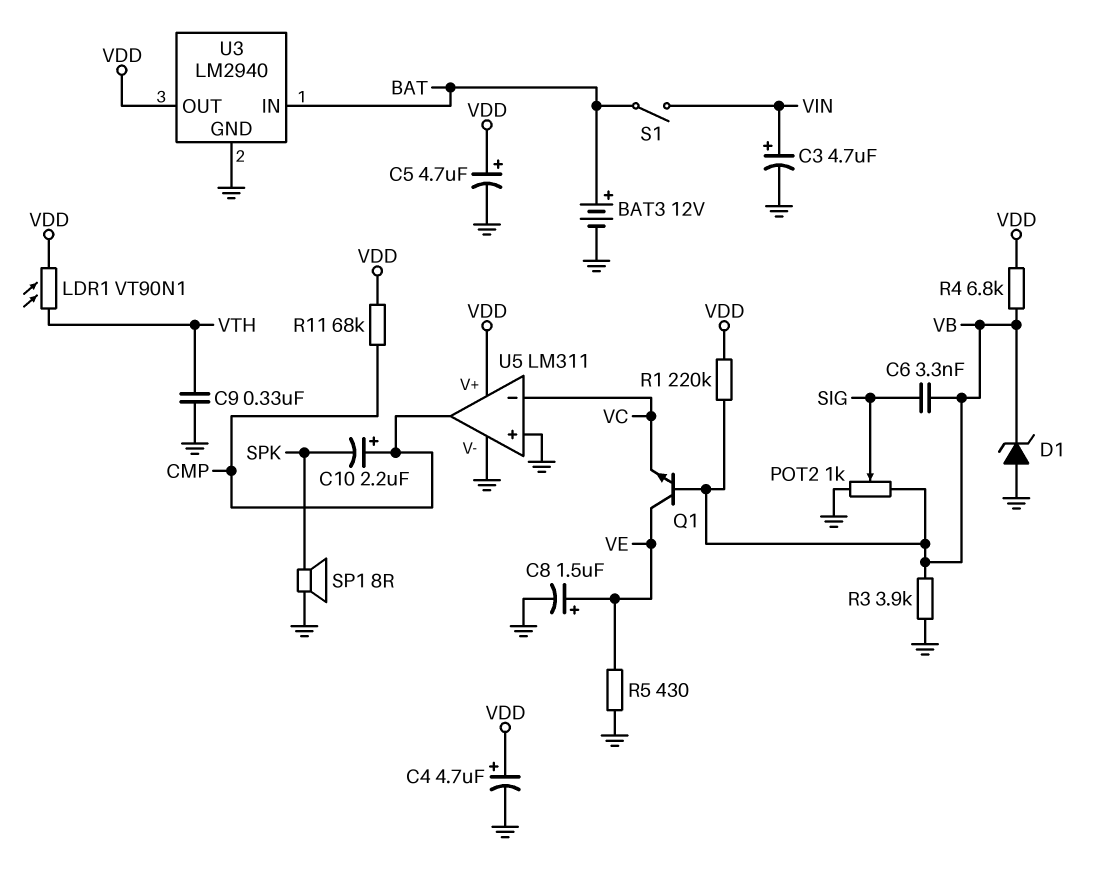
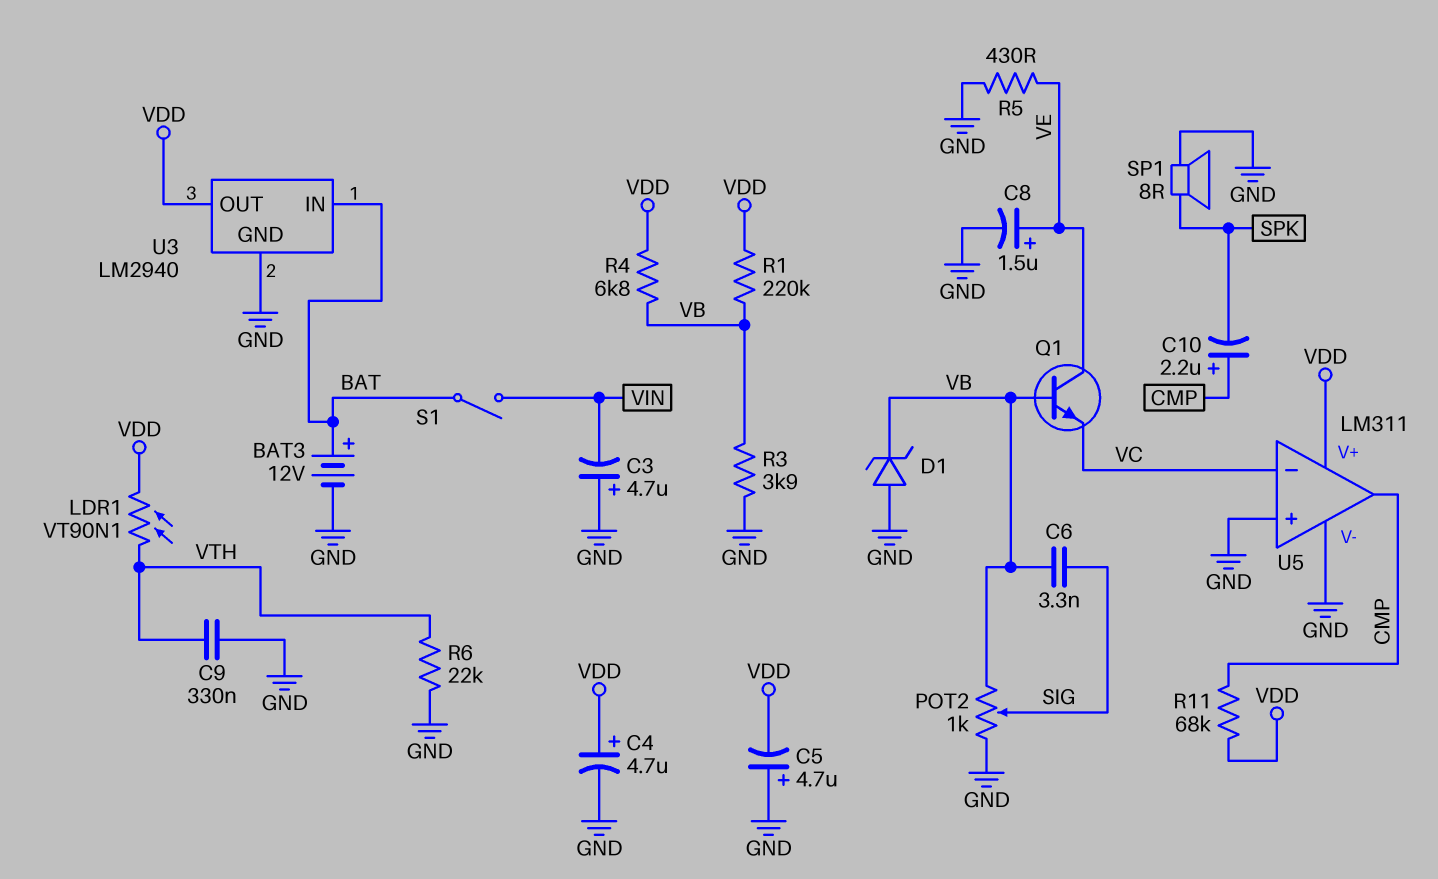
C3: 4.7uF (plus VIN, minus GND) -> 4.7uF (plus GND, minus VIN)
C5: 4.7uF (plus VDD, minus GND) -> 4.7uF (plus GND, minus VDD)
R6: none -> 22k (GND, VTH)

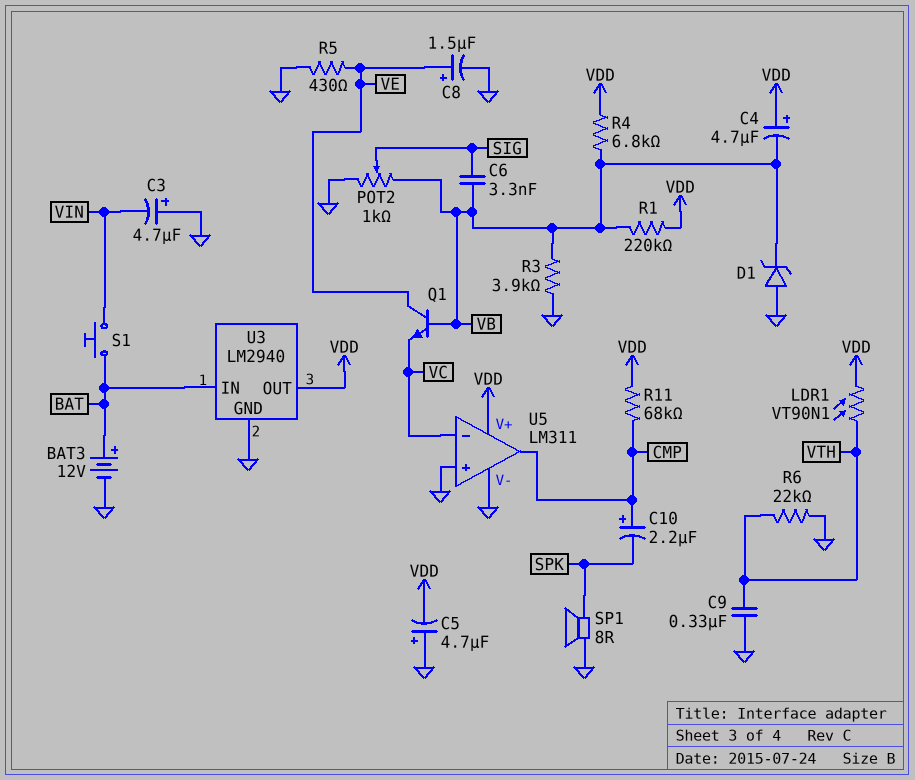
C4: 4.7uF (plus VDD, minus GND) -> 4.7uF (plus VDD, minus VB)
S1: switch (BAT, VIN) -> button (BAT, VIN)

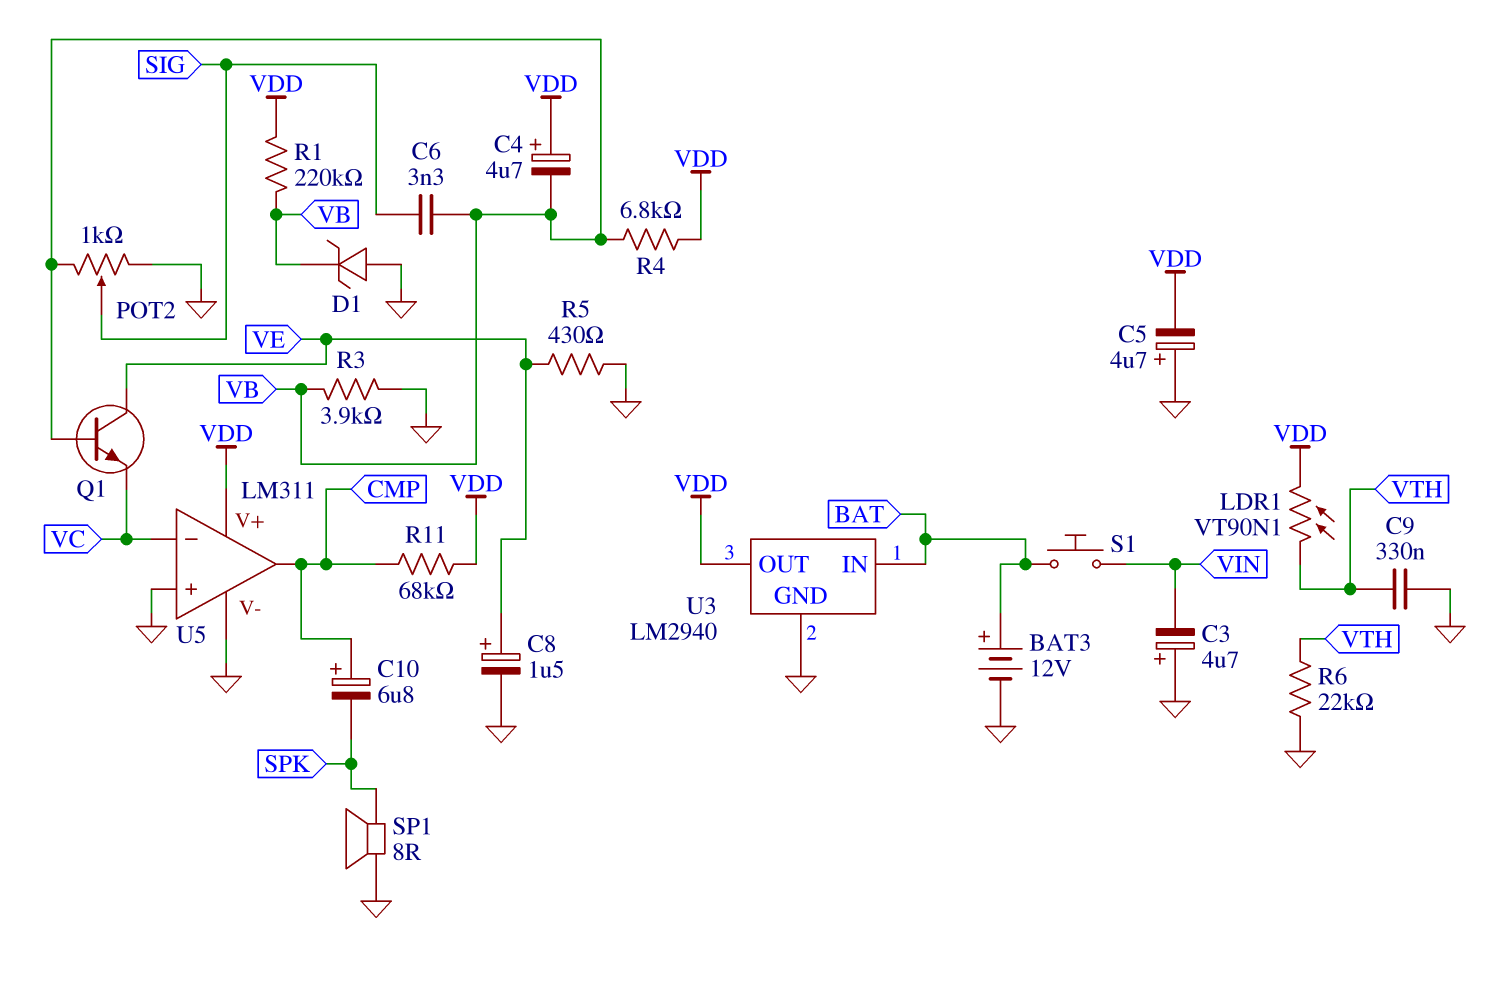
C10: 2.2uF (plus CMP, minus SPK) -> 6.8uF (plus CMP, minus SPK)

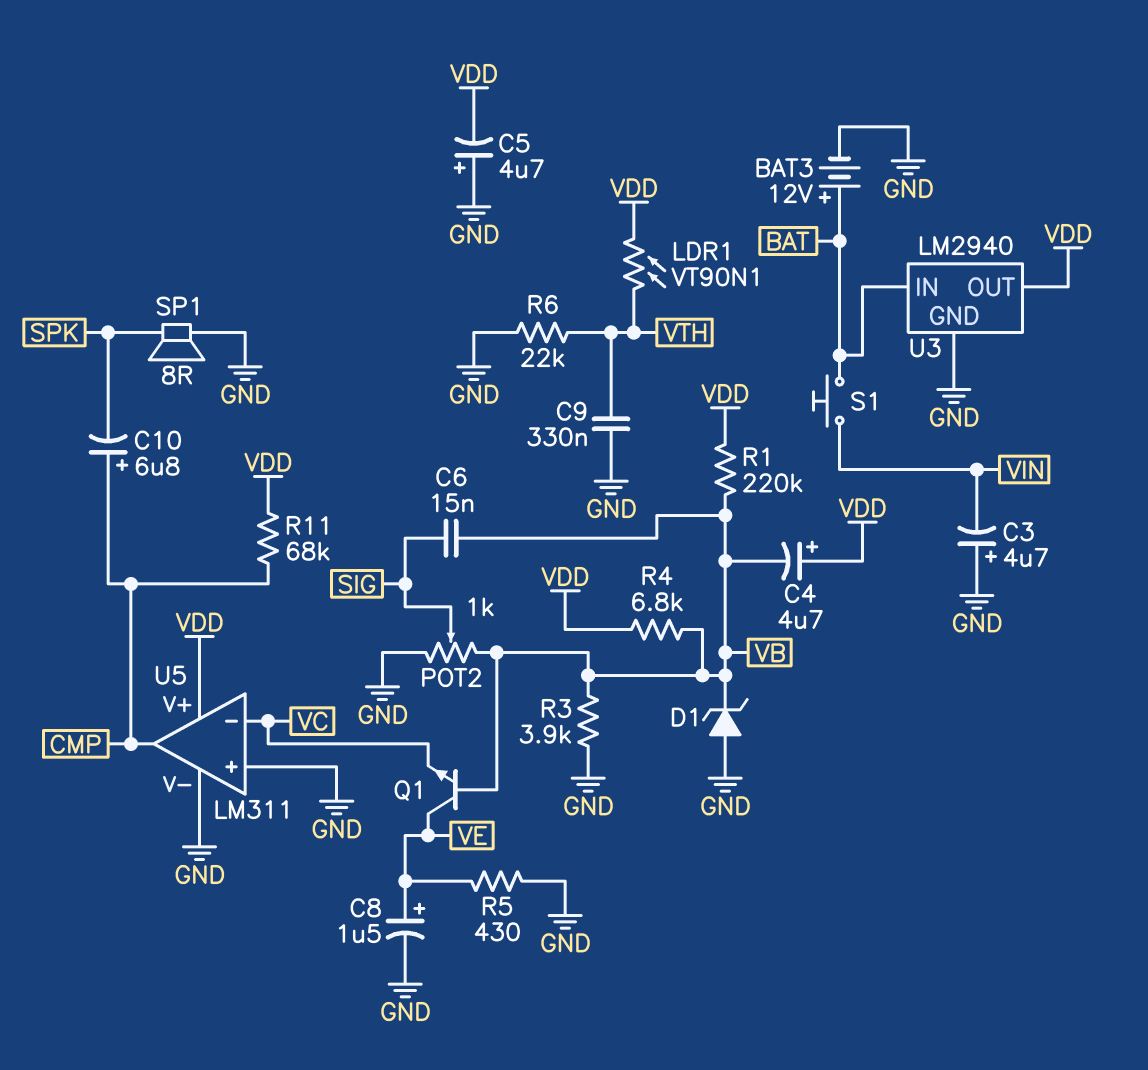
C6: 3.3nF (SIG, VB) -> 15nF (SIG, VB)

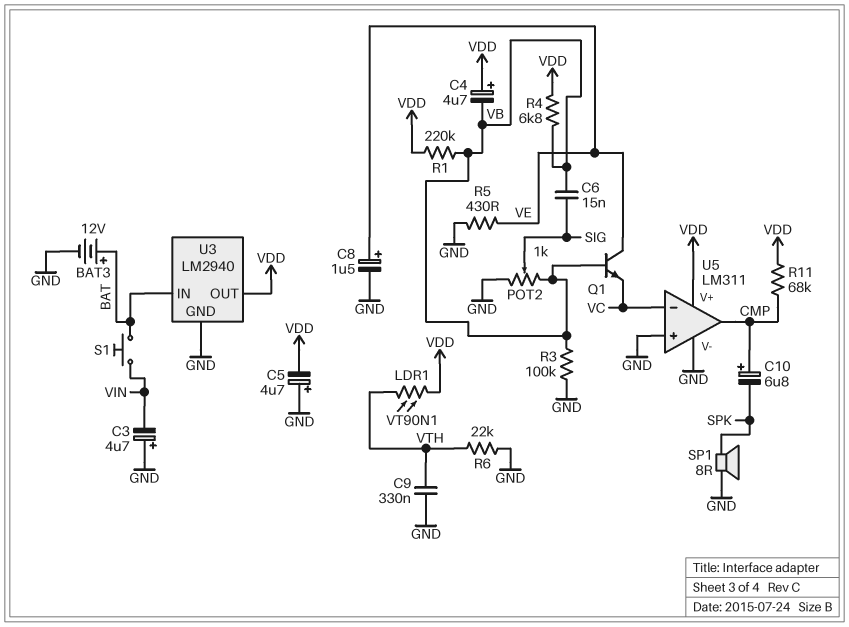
D1: zener (A GND, K VB) -> none
R3: 3.9k (GND, VB) -> 100k (GND, VB)

